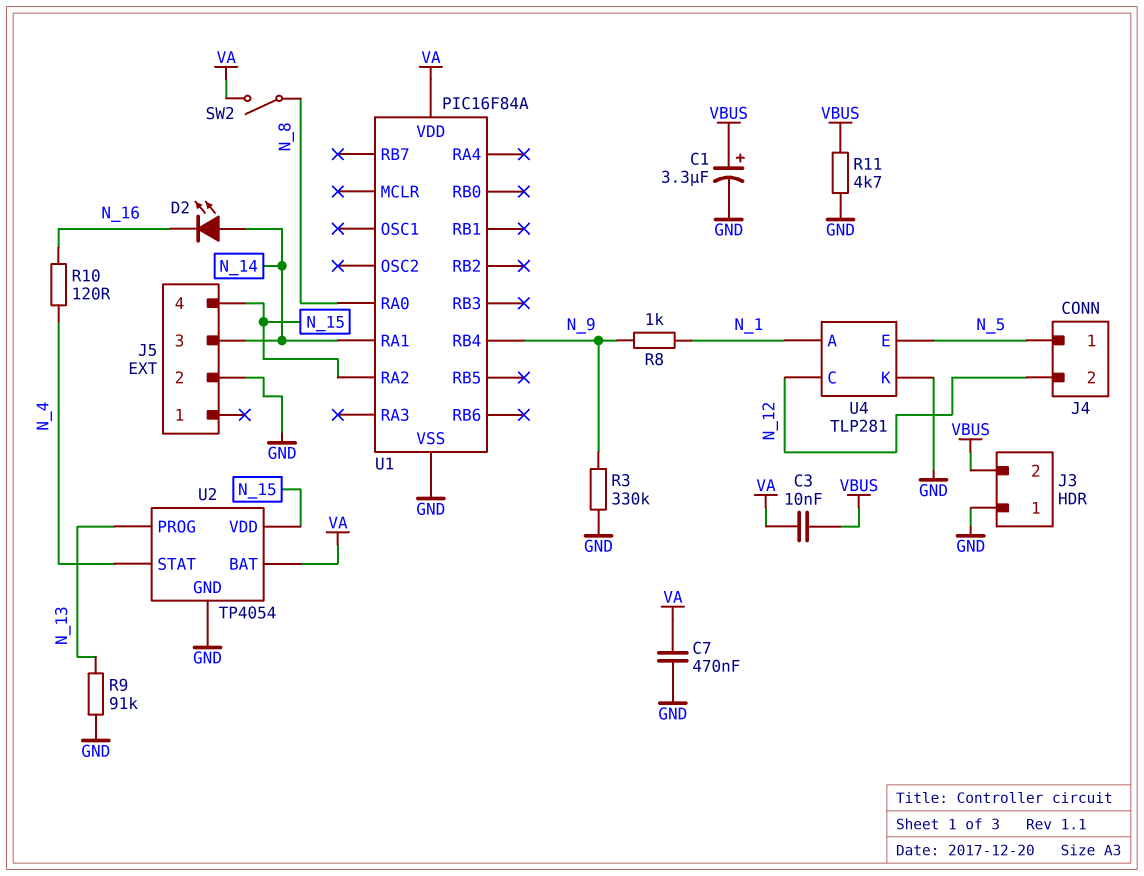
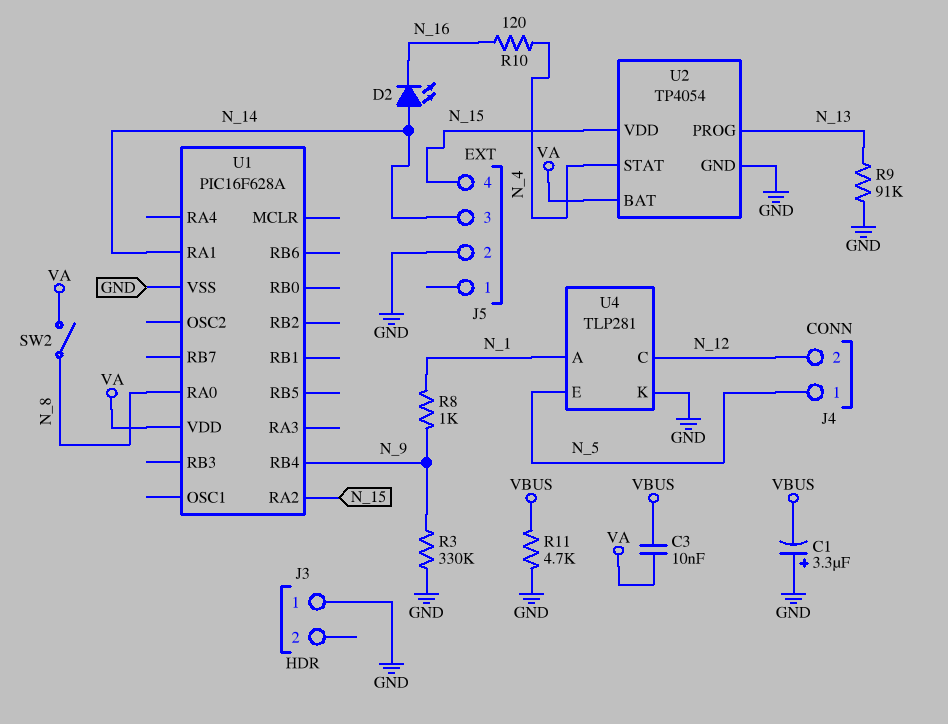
C1: 3.3uF (plus VBUS, minus GND) -> 3.3uF (plus GND, minus VBUS)
C7: 470nF (GND, VA) -> none
J3 pin 2: VBUS -> none
U1: PIC16F84A -> PIC16F628A

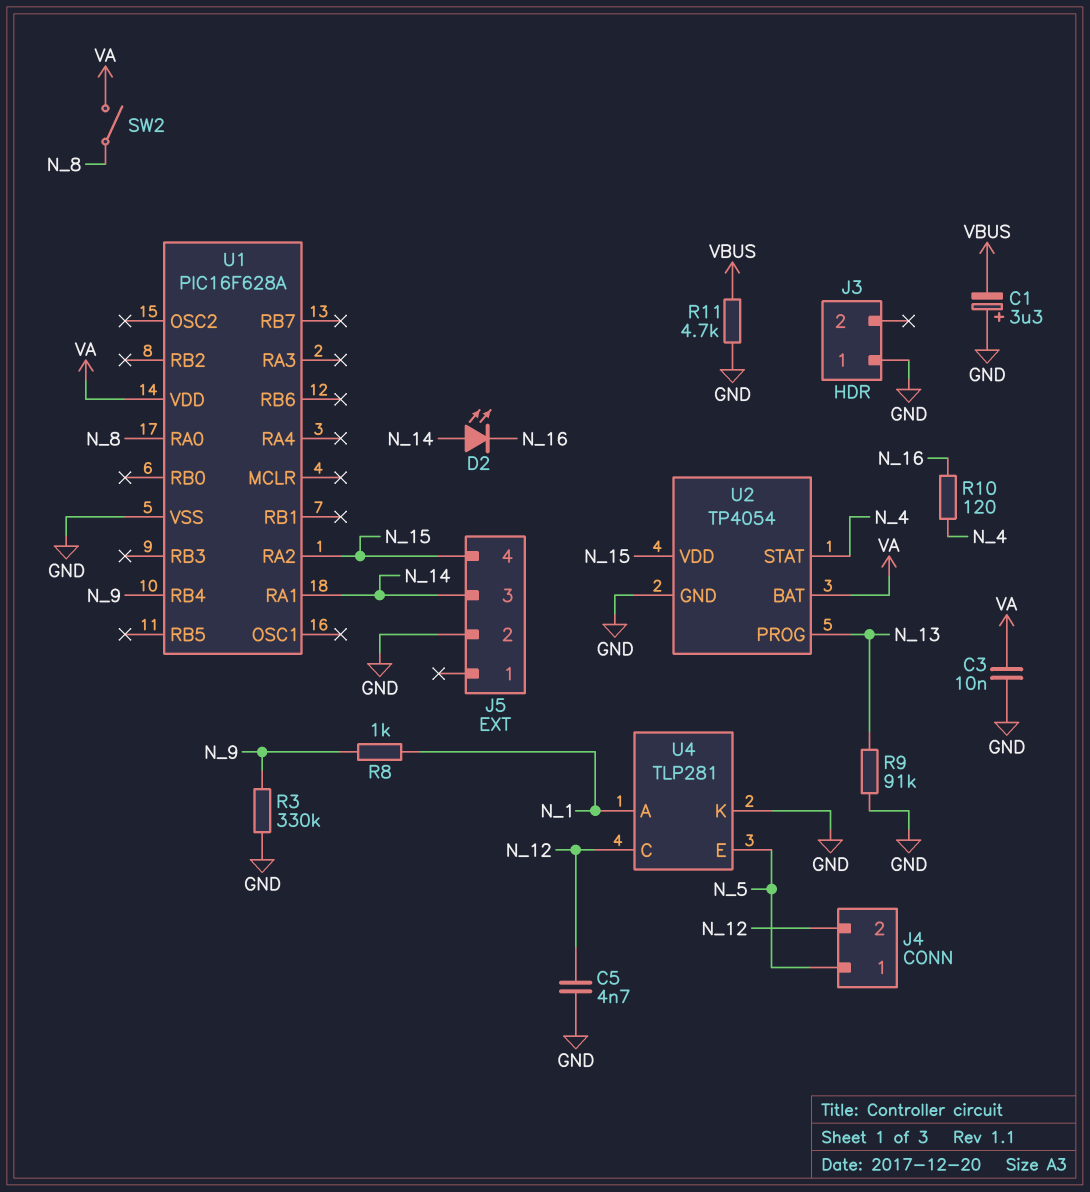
C3: 10nF (VA, VBUS) -> 10nF (GND, VA)
C5: none -> 4.7nF (GND, N_12)

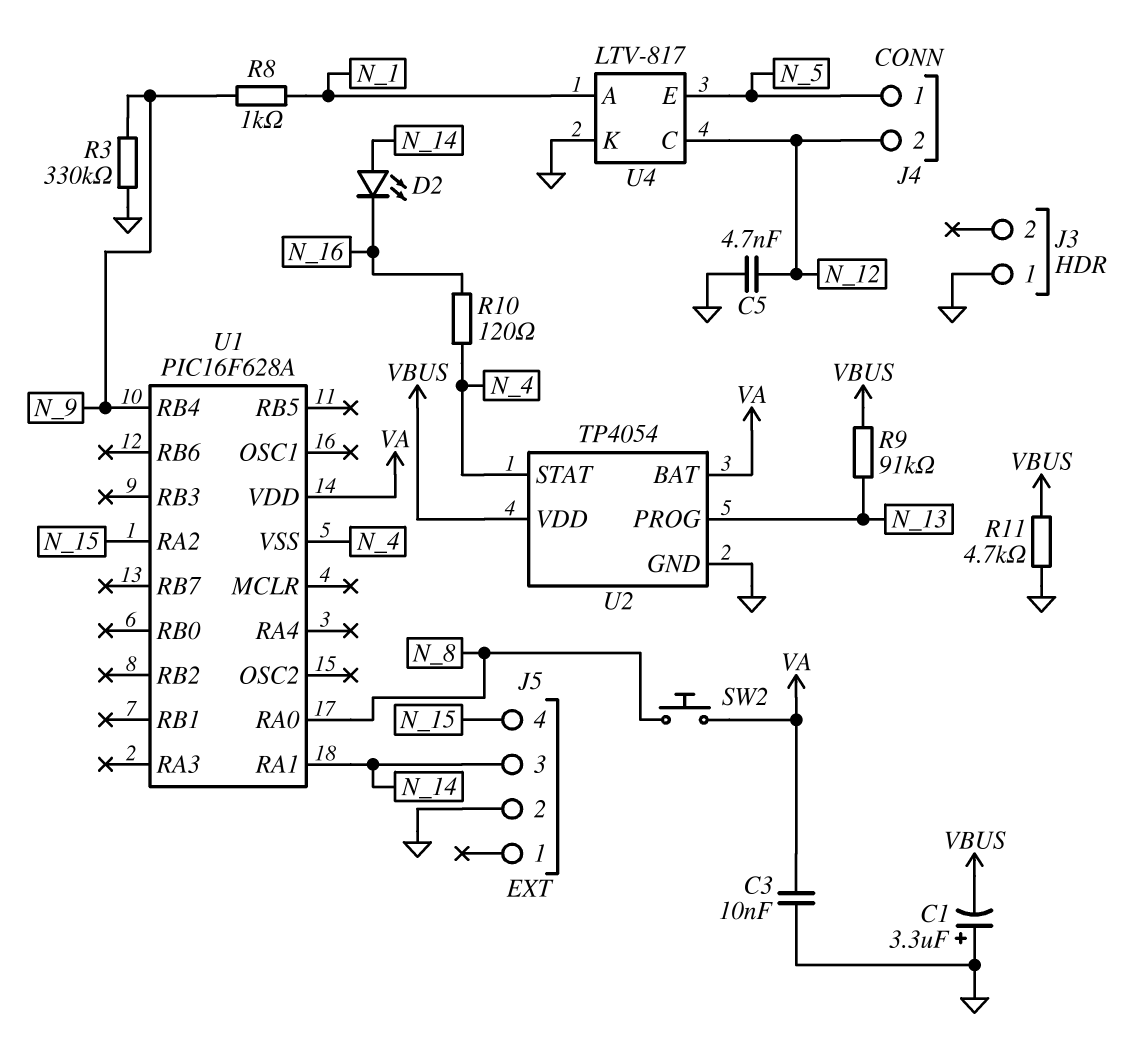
R9: 91k (GND, N_13) -> 91k (N_13, VBUS)
SW2: switch (N_8, VA) -> button (N_8, VA)
U1 pin VSS: GND -> N_4
U2 pin VDD: N_15 -> VBUS
U4: TLP281 -> LTV-817

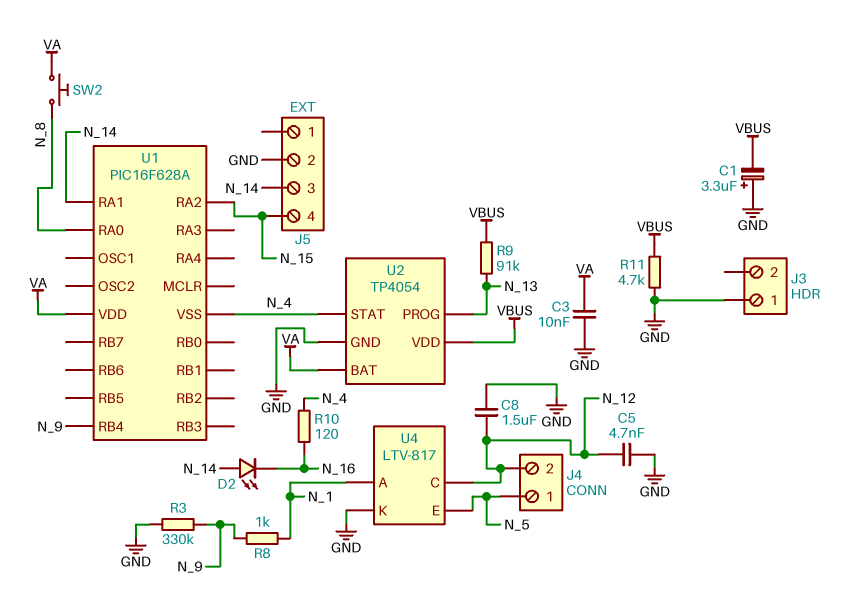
C8: none -> 1.5uF (GND, N_12)

